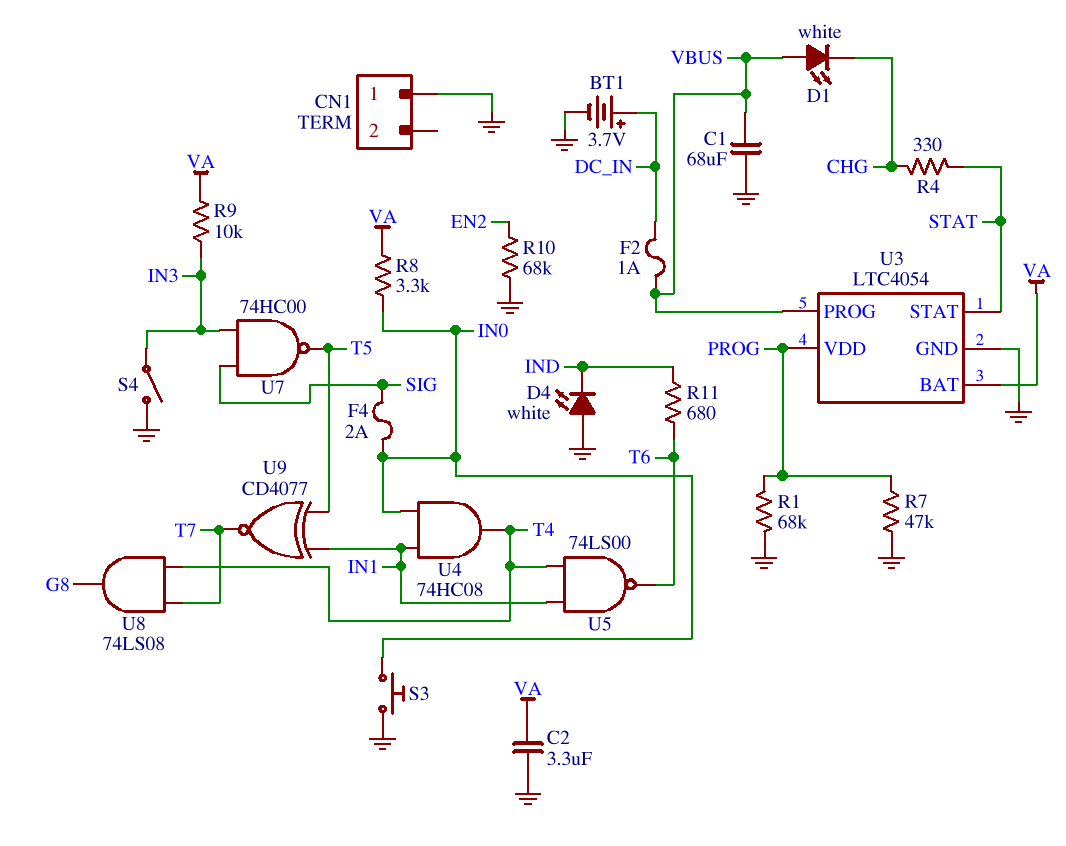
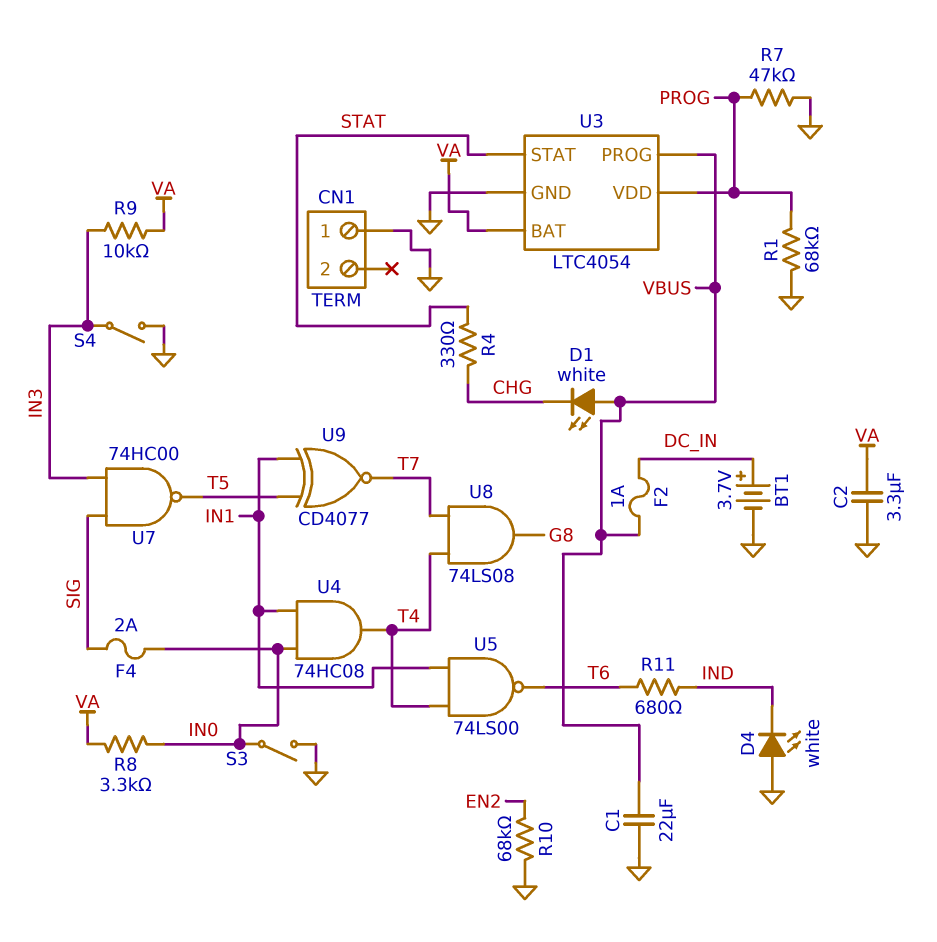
C1: 68uF (GND, VBUS) -> 22uF (GND, VBUS)
S3: button (GND, IN0) -> switch (GND, IN0)

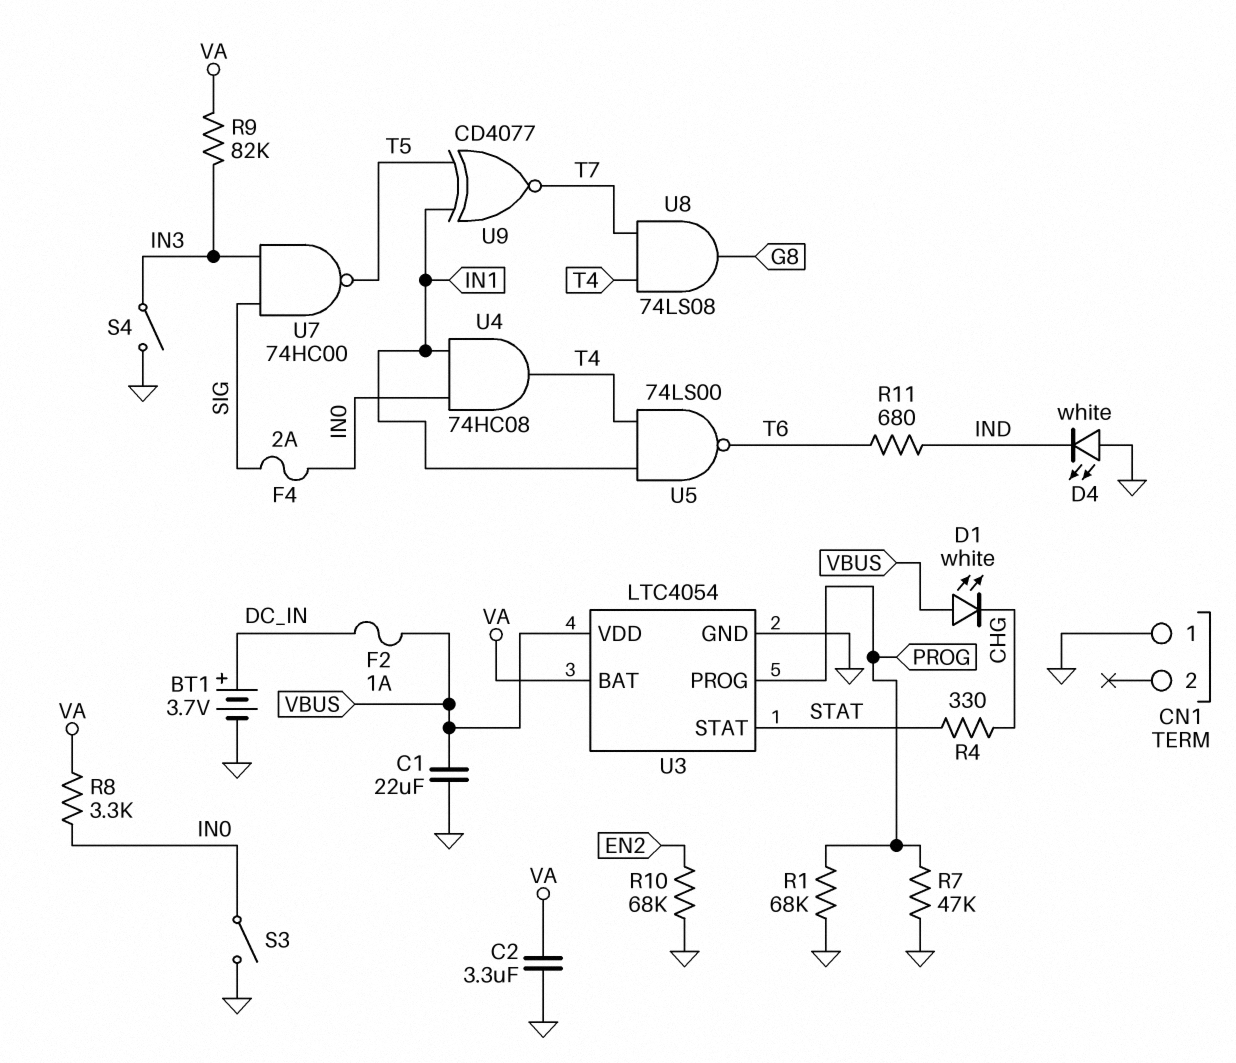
R9: 10k (IN3, VA) -> 82k (IN3, VA)
U3 pin PROG: VBUS -> PROG
U3 pin VDD: PROG -> VBUS

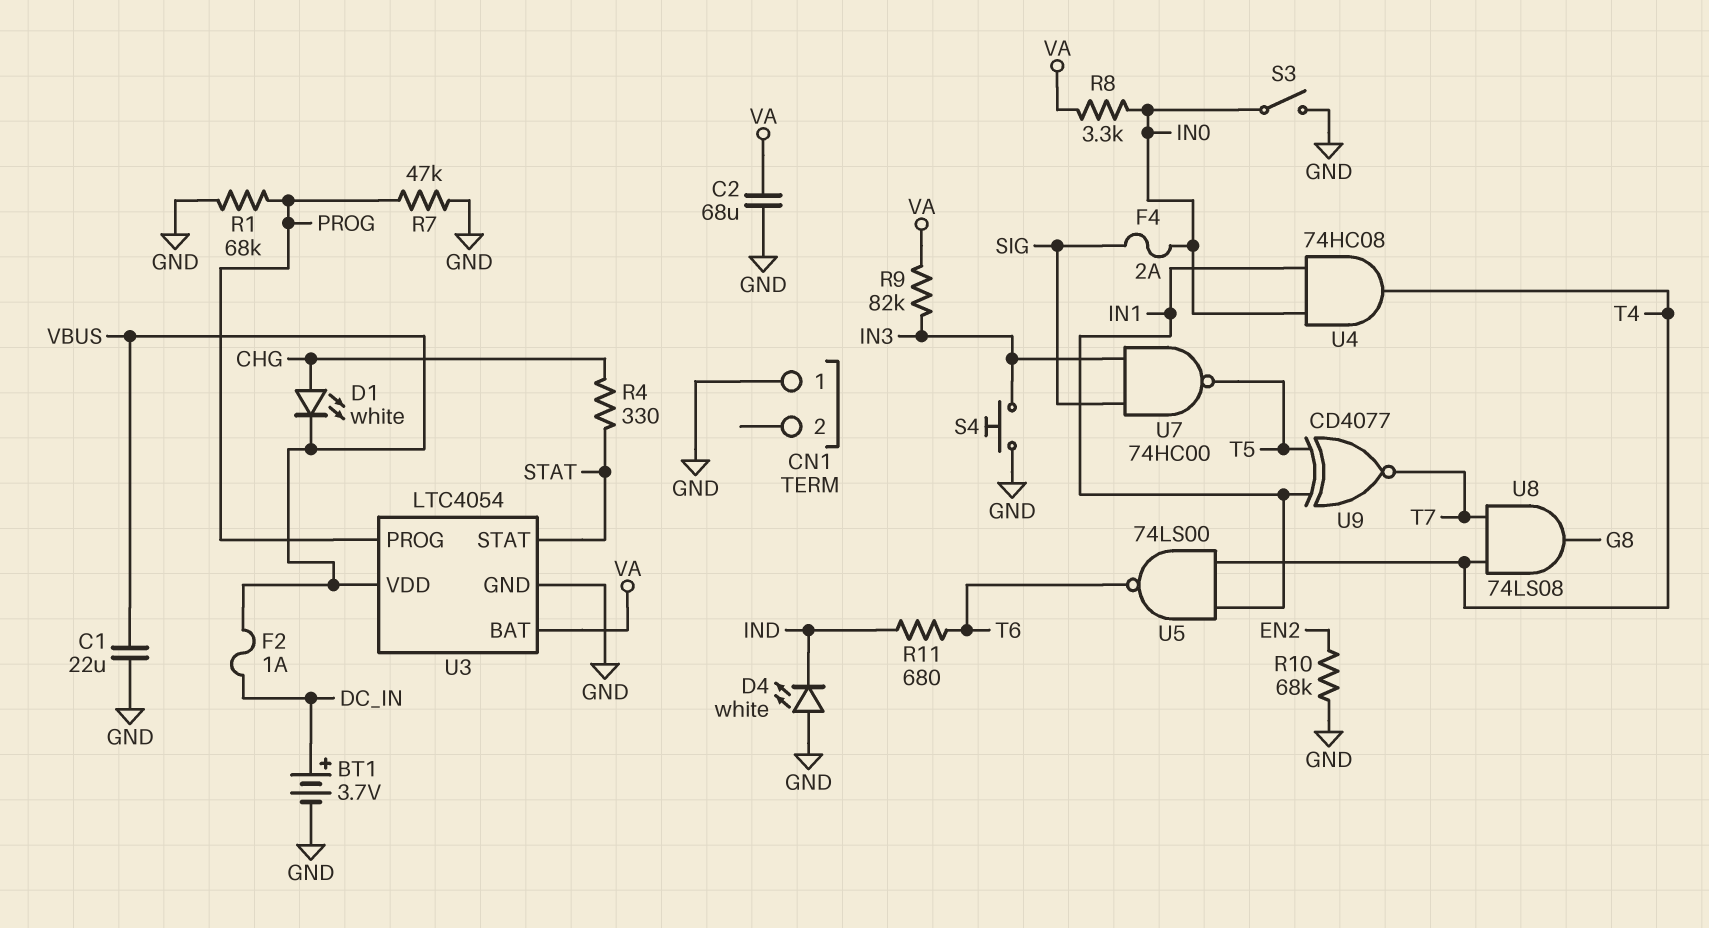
C2: 3.3uF (GND, VA) -> 68uF (GND, VA)
D1: LED white (A VBUS, K CHG) -> LED white (A CHG, K VBUS)
S4: switch (GND, IN3) -> button (GND, IN3)

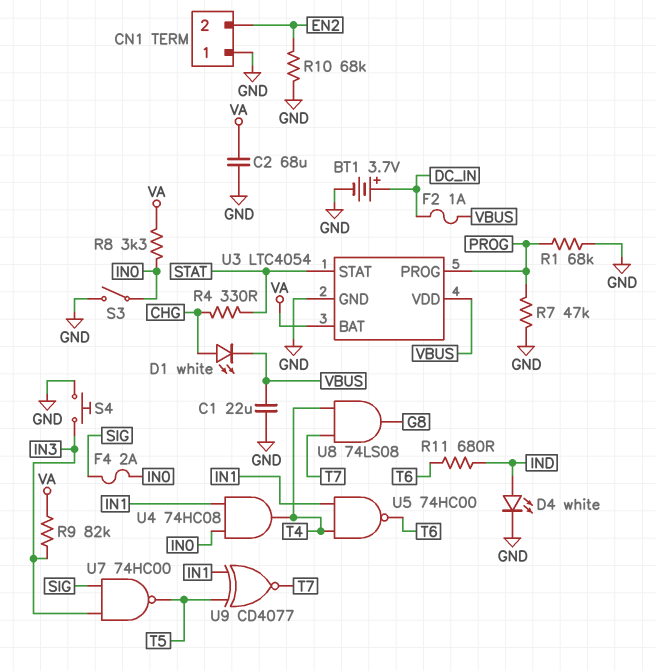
CN1 pin 2: none -> EN2
D4: LED white (A GND, K IND) -> LED white (A IND, K GND)
U5: NAND 74LS00 (in IN1, in T4, out T6) -> NAND 74HC00 (in IN1, in T4, out T6)

